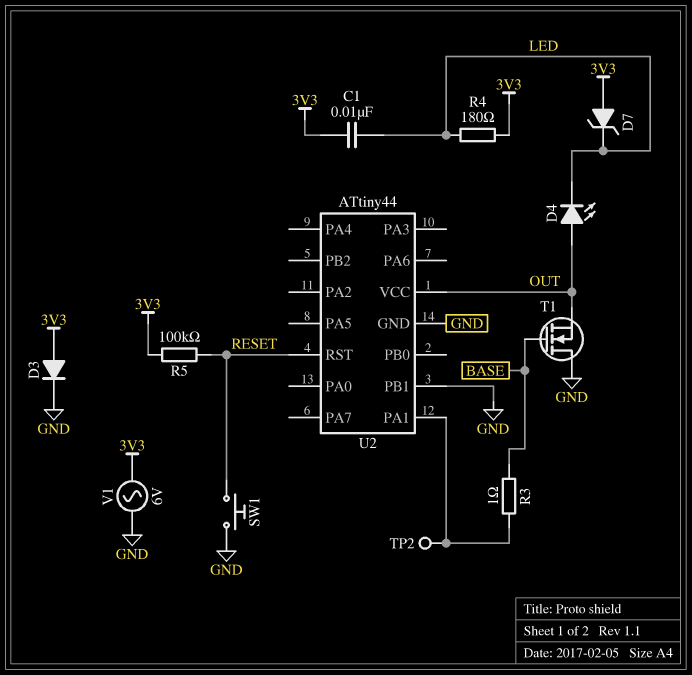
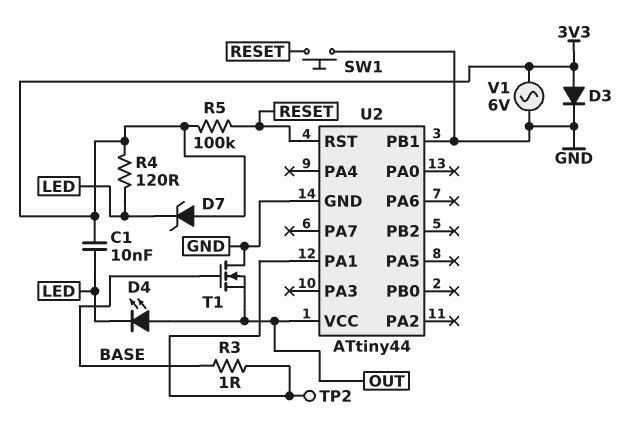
R4: 180 (3V3, LED) -> 120 (3V3, LED)

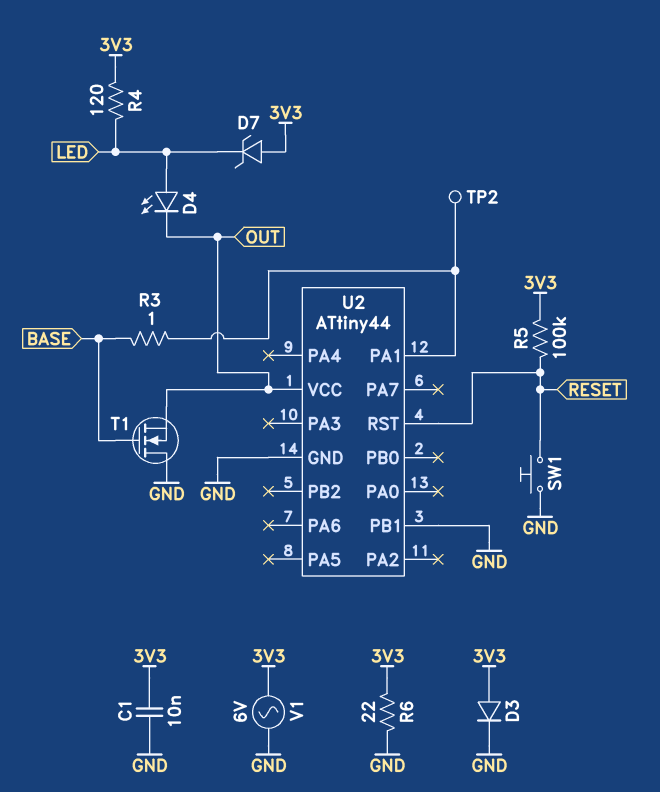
C1: 10nF (3V3, LED) -> 10nF (3V3, GND)
D4: LED (A OUT, K LED) -> LED (A LED, K OUT)
R6: none -> 22 (3V3, GND)

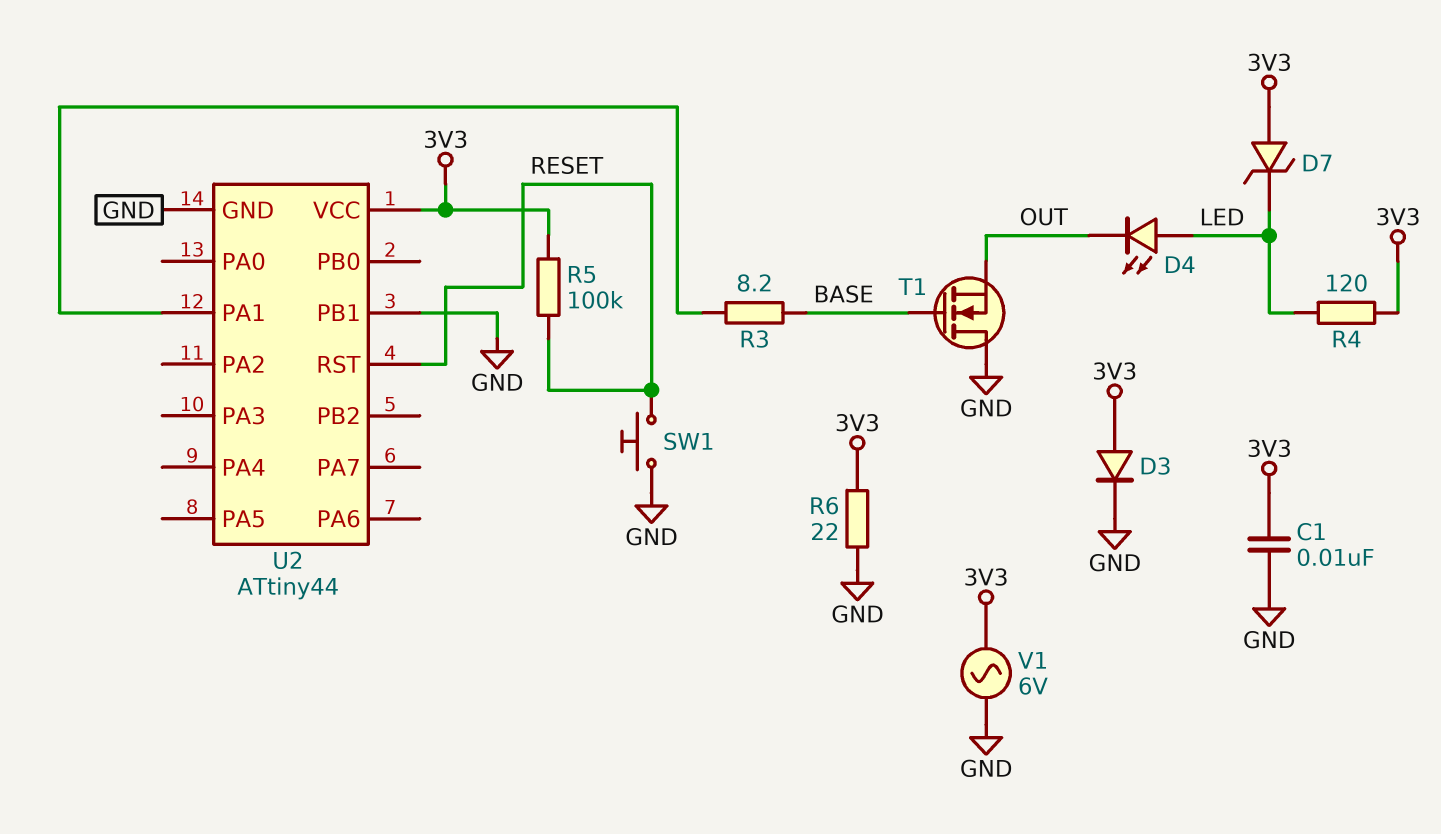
R3: 1 (BASE, U2/PA1) -> 8.2 (BASE, U2/PA1)
TP2: test point (U2/PA1) -> none
U2 pin VCC: OUT -> 3V3

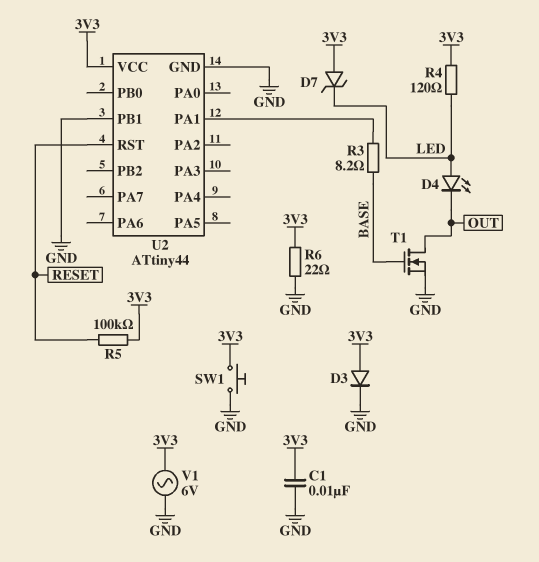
SW1: button (GND, RESET) -> button (3V3, GND)
T1: NMOS (G BASE, D GND, S OUT) -> NMOS (G BASE, D OUT, S GND)

